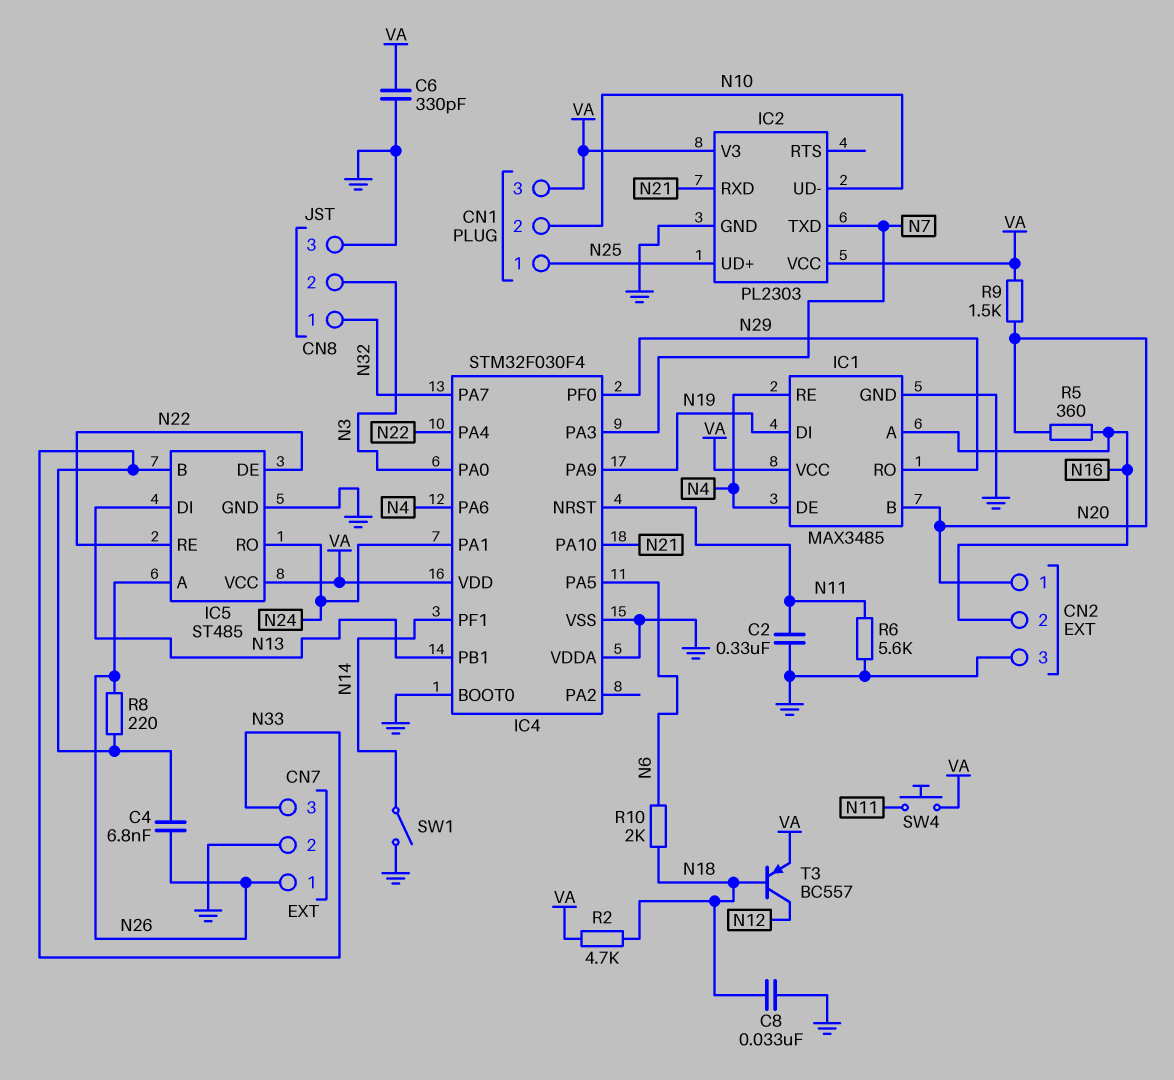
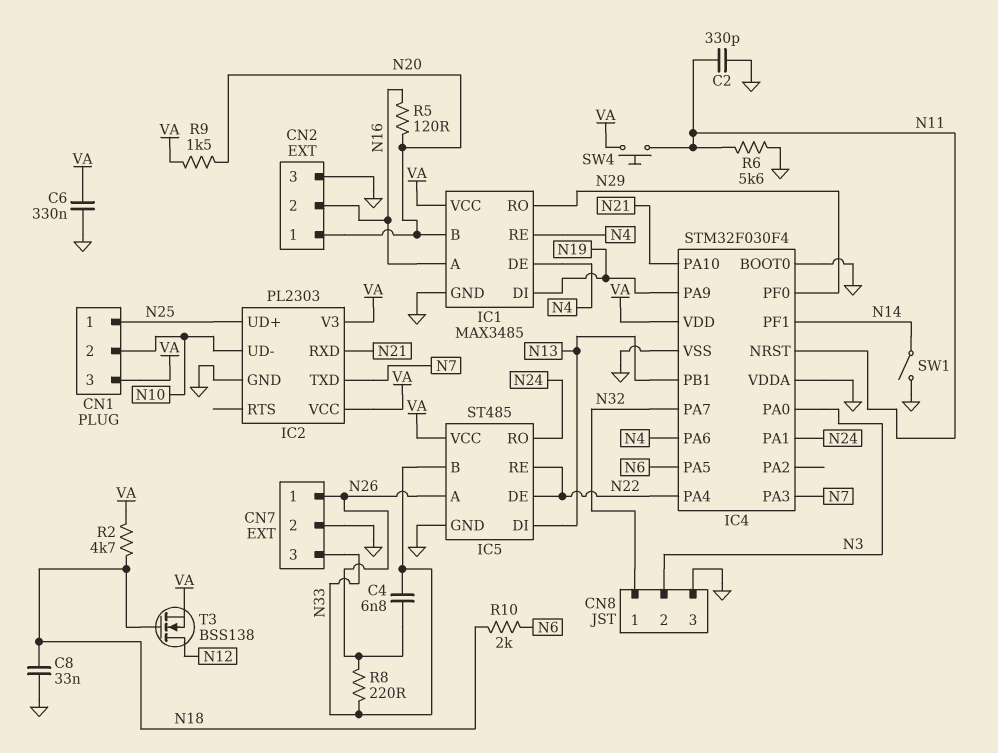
C2: 330nF (GND, N11) -> 330pF (GND, N11)
C6: 330pF (GND, VA) -> 330nF (GND, VA)
R5: 360 (N16, N20) -> 120 (N16, N20)
T3: PNP BC557 (B N18, C N12, E VA) -> NMOS BSS138 (G N18, D N12, S VA)

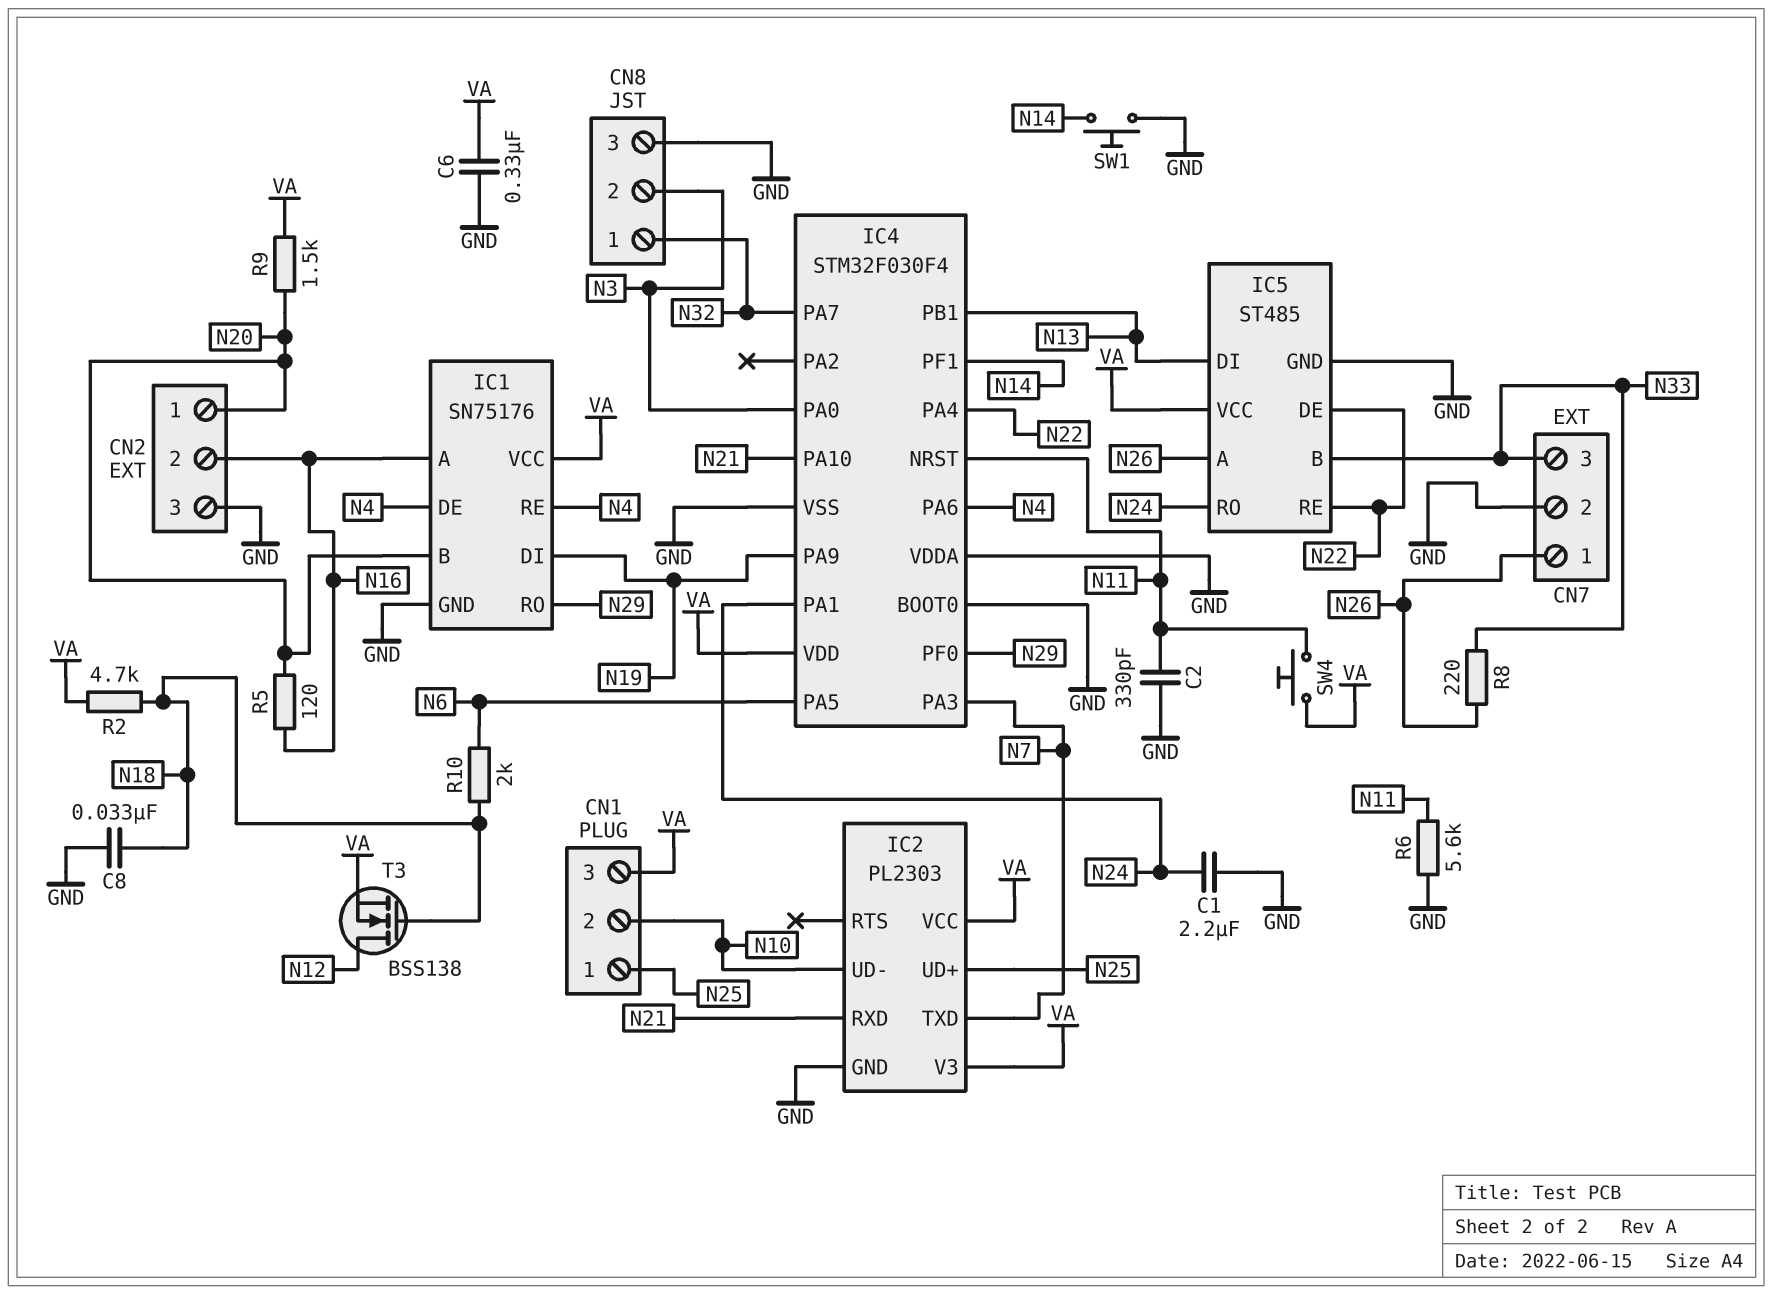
C1: none -> 2.2uF (GND, N24)
C4: 6.8nF (N26, N33) -> none
IC1: MAX3485 -> SN75176
SW1: switch (GND, N14) -> button (GND, N14)

